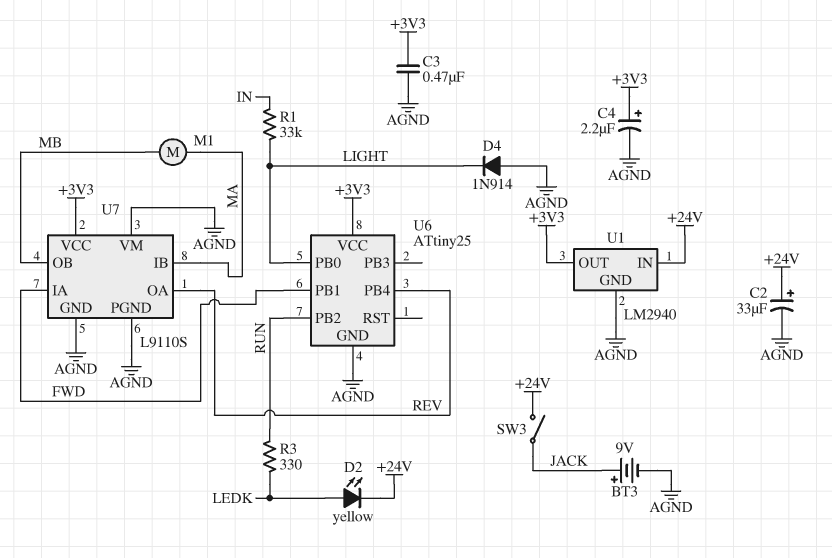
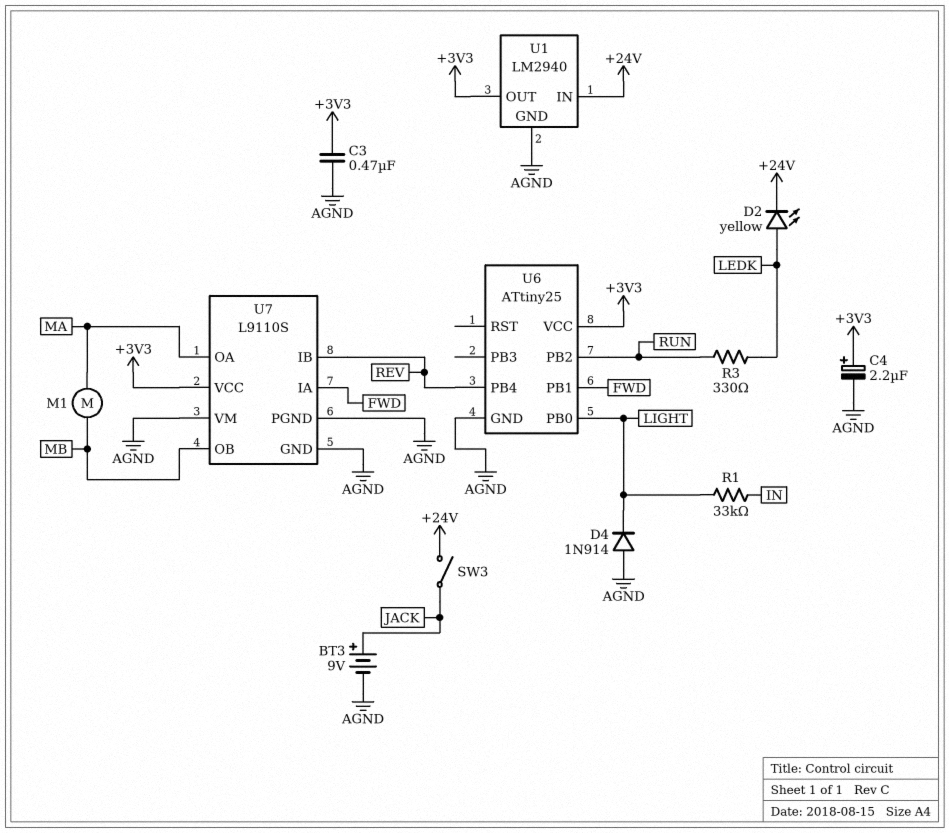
C2: 33uF (plus +24V, minus AGND) -> none
U7 pin IB: MA -> REV
U7 pin OA: REV -> MA

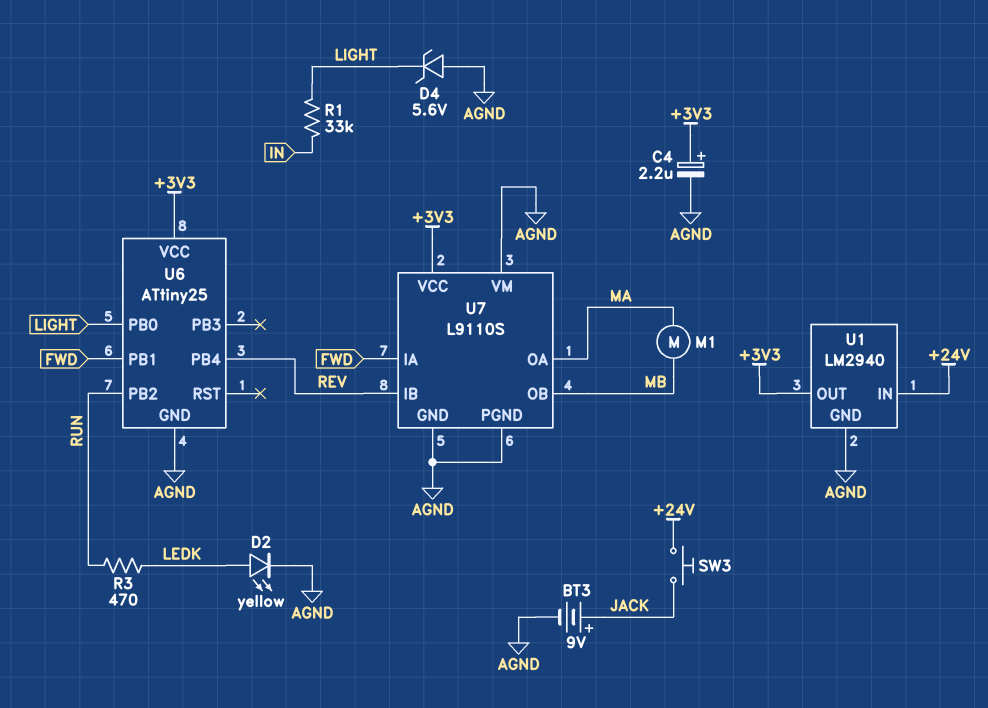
C3: 470nF (+3V3, AGND) -> none
D2: LED yellow (A LEDK, K +24V) -> LED yellow (A LEDK, K AGND)
D4: diode 1N914 (A AGND, K LIGHT) -> zener 5.6V (A AGND, K LIGHT)
R3: 330 (LEDK, RUN) -> 470 (LEDK, RUN)
SW3: switch (+24V, JACK) -> button (+24V, JACK)

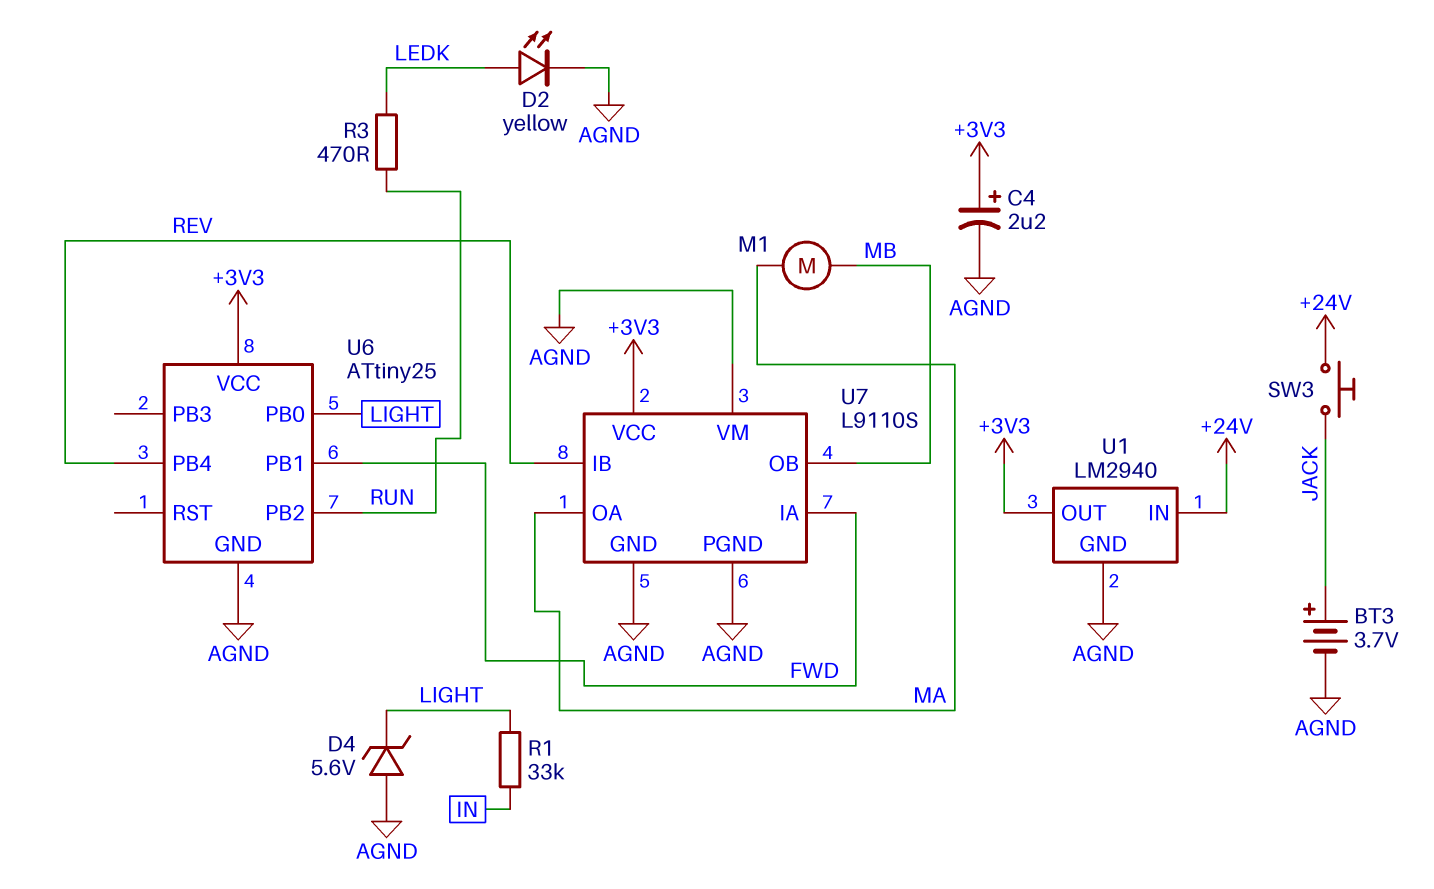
BT3: 9V (plus JACK, minus AGND) -> 3.7V (plus JACK, minus AGND)

